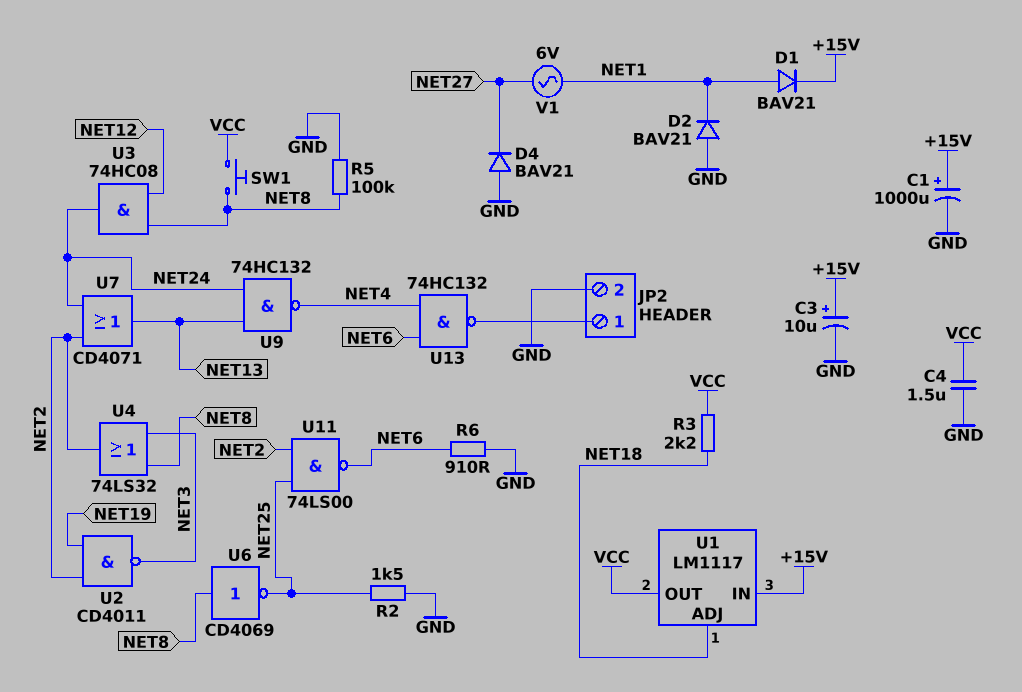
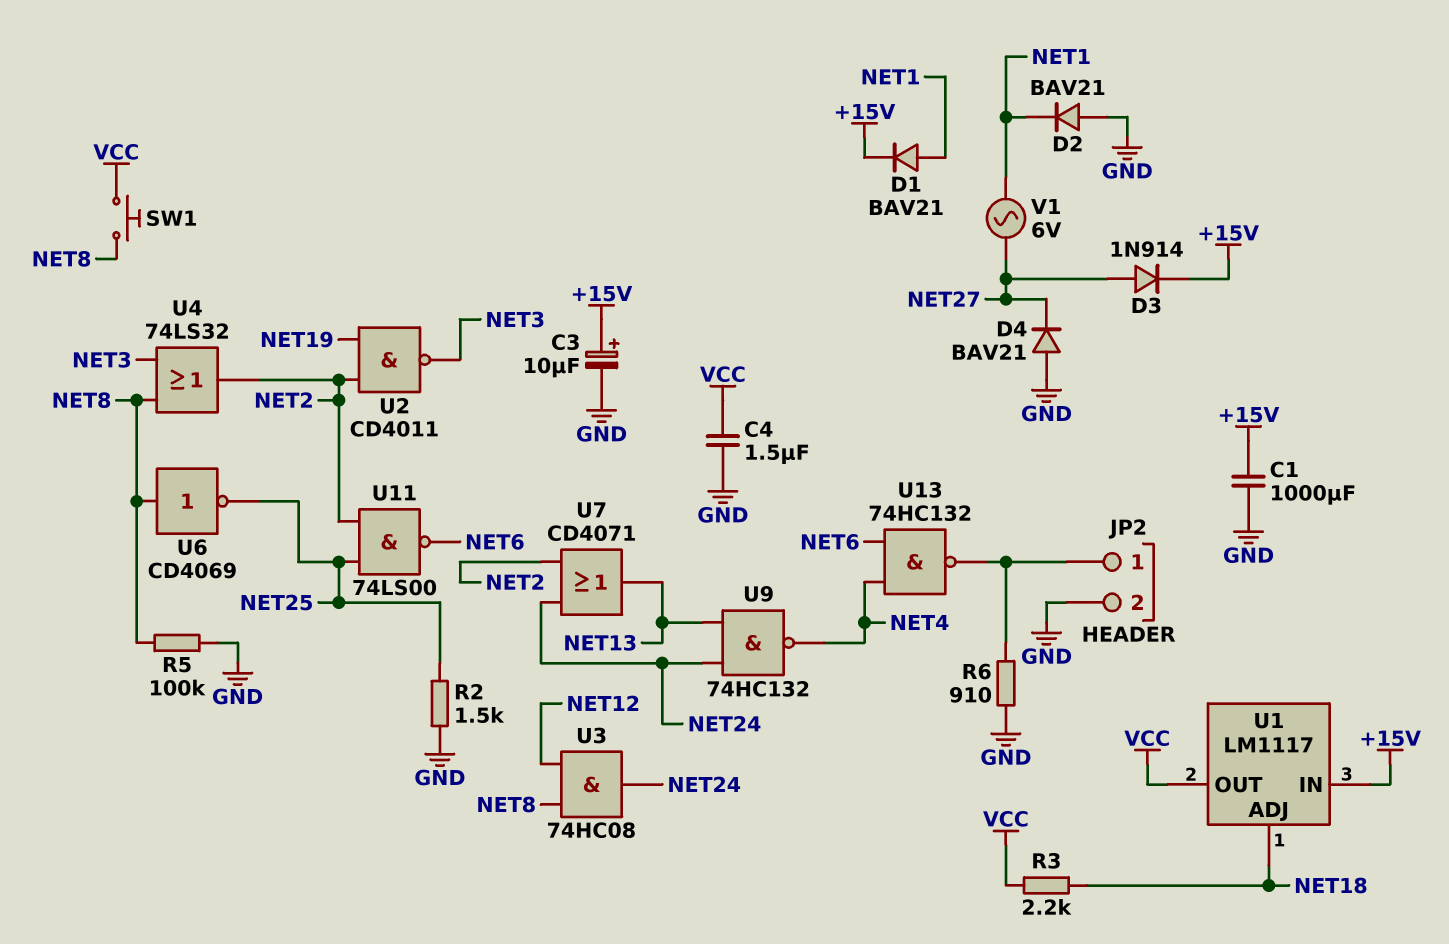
C1: 1000uF (plus +15V, minus GND) -> 1000uF (+15V, GND)
D3: none -> diode 1N914 (A NET27, K +15V)
R6: 910 (GND, NET6) -> 910 (GND, JP2/1)

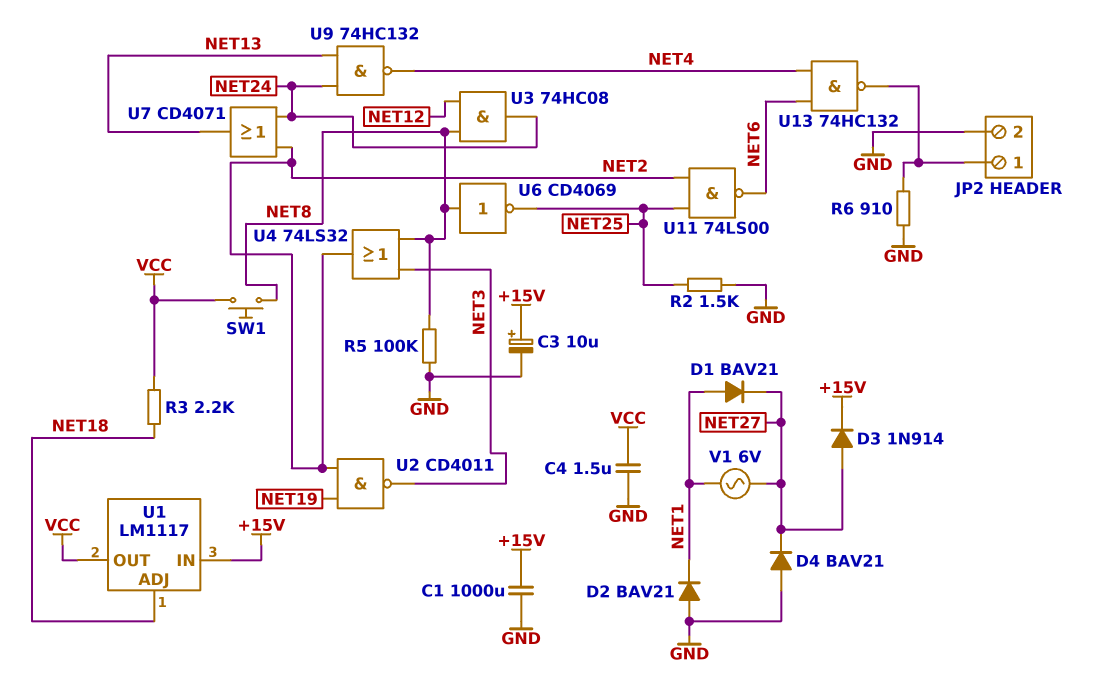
D1: diode BAV21 (A NET1, K +15V) -> diode BAV21 (A NET1, K NET27)

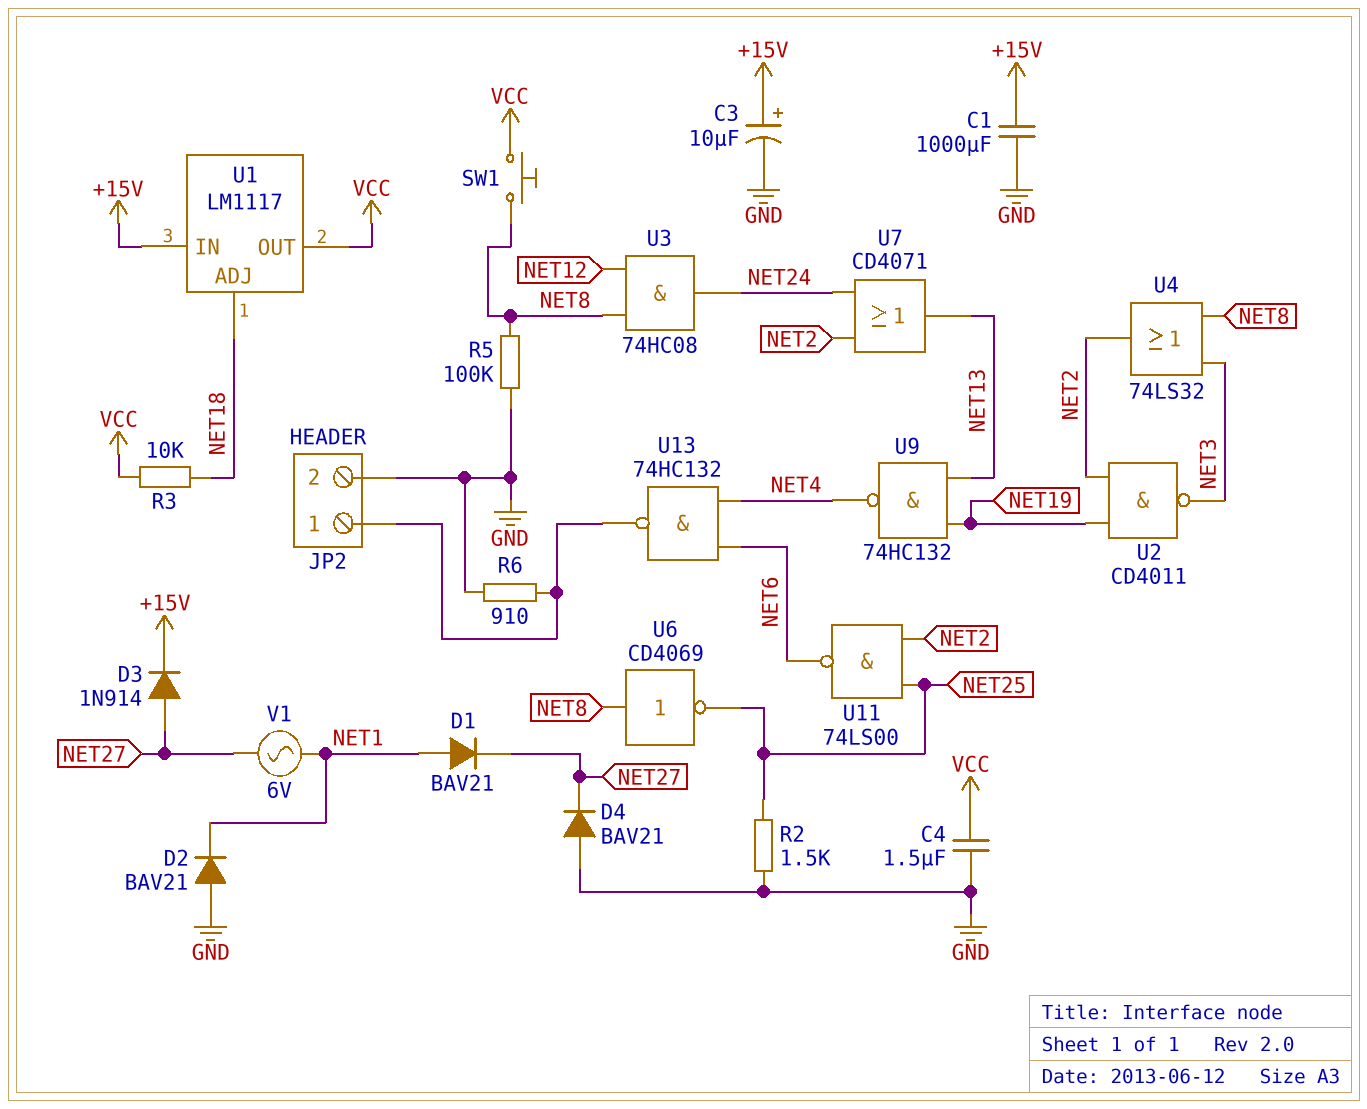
R3: 2.2k (NET18, VCC) -> 10k (NET18, VCC)
U9: NAND 74HC132 (in NET13, in NET24, out NET4) -> NAND 74HC132 (in NET13, in NET19, out NET4)

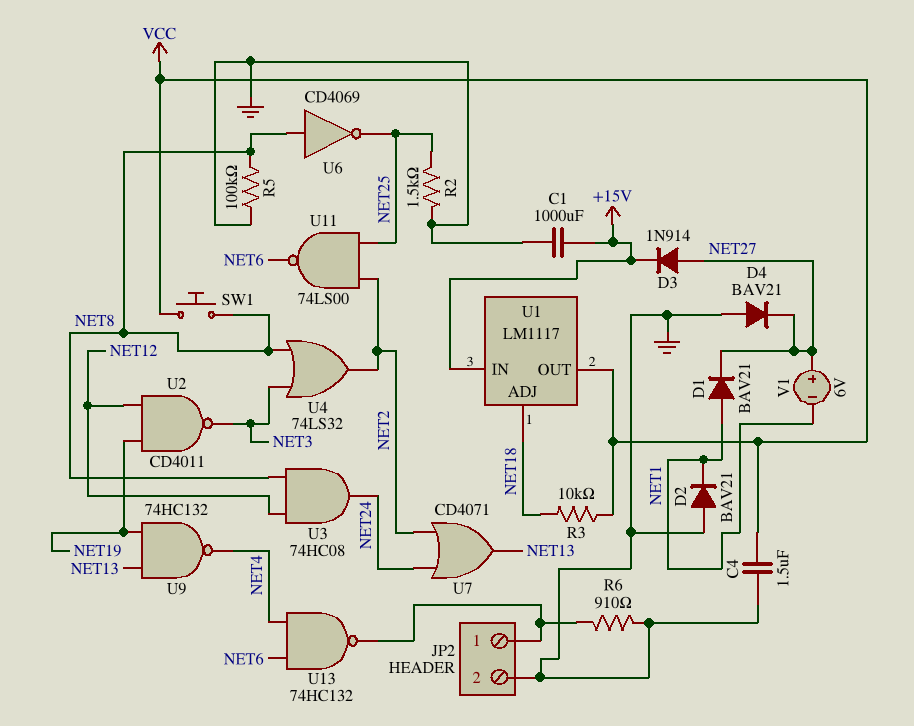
C3: 10uF (plus +15V, minus GND) -> none
U2: NAND CD4011 (in NET2, in NET19, out NET3) -> NAND CD4011 (in NET12, in NET19, out NET3)
V1: AC 6V (NET1, NET27) -> 6V (plus NET27, minus NET1)

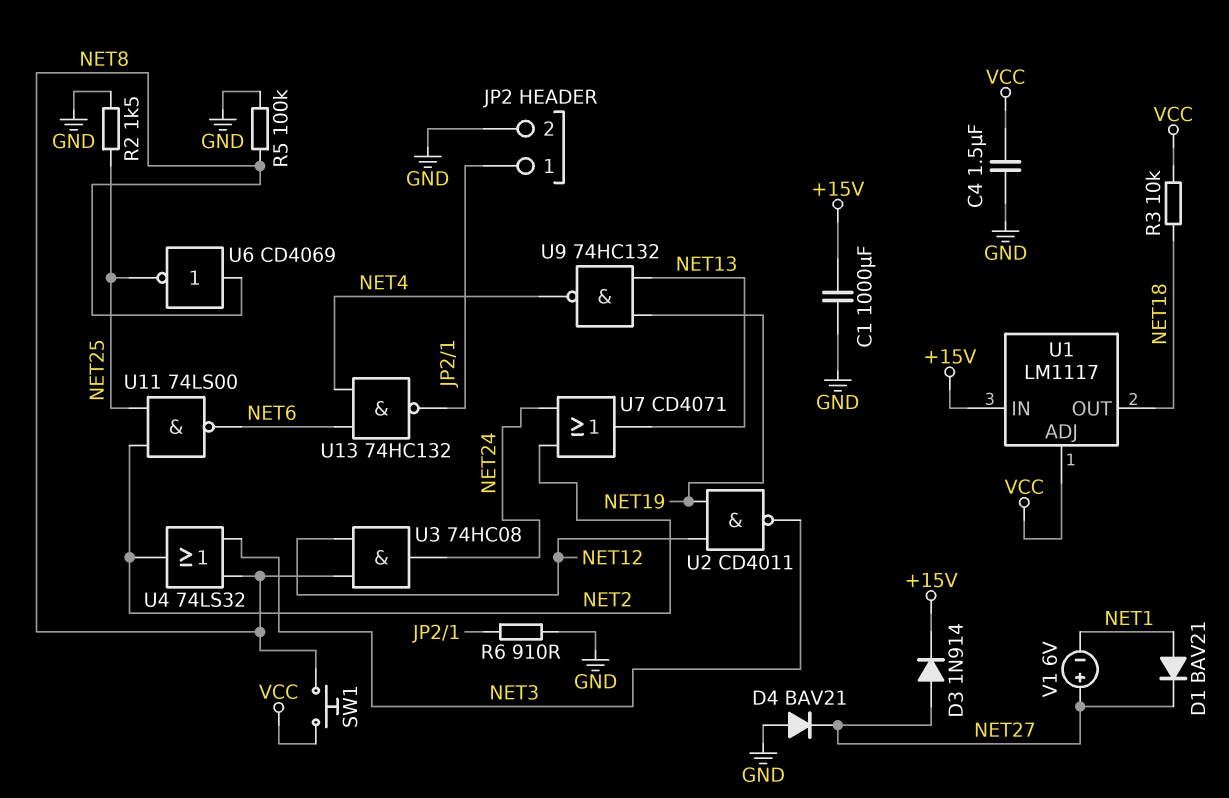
D2: diode BAV21 (A GND, K NET1) -> none
U1 pin ADJ: NET18 -> VCC
U1 pin OUT: VCC -> NET18

